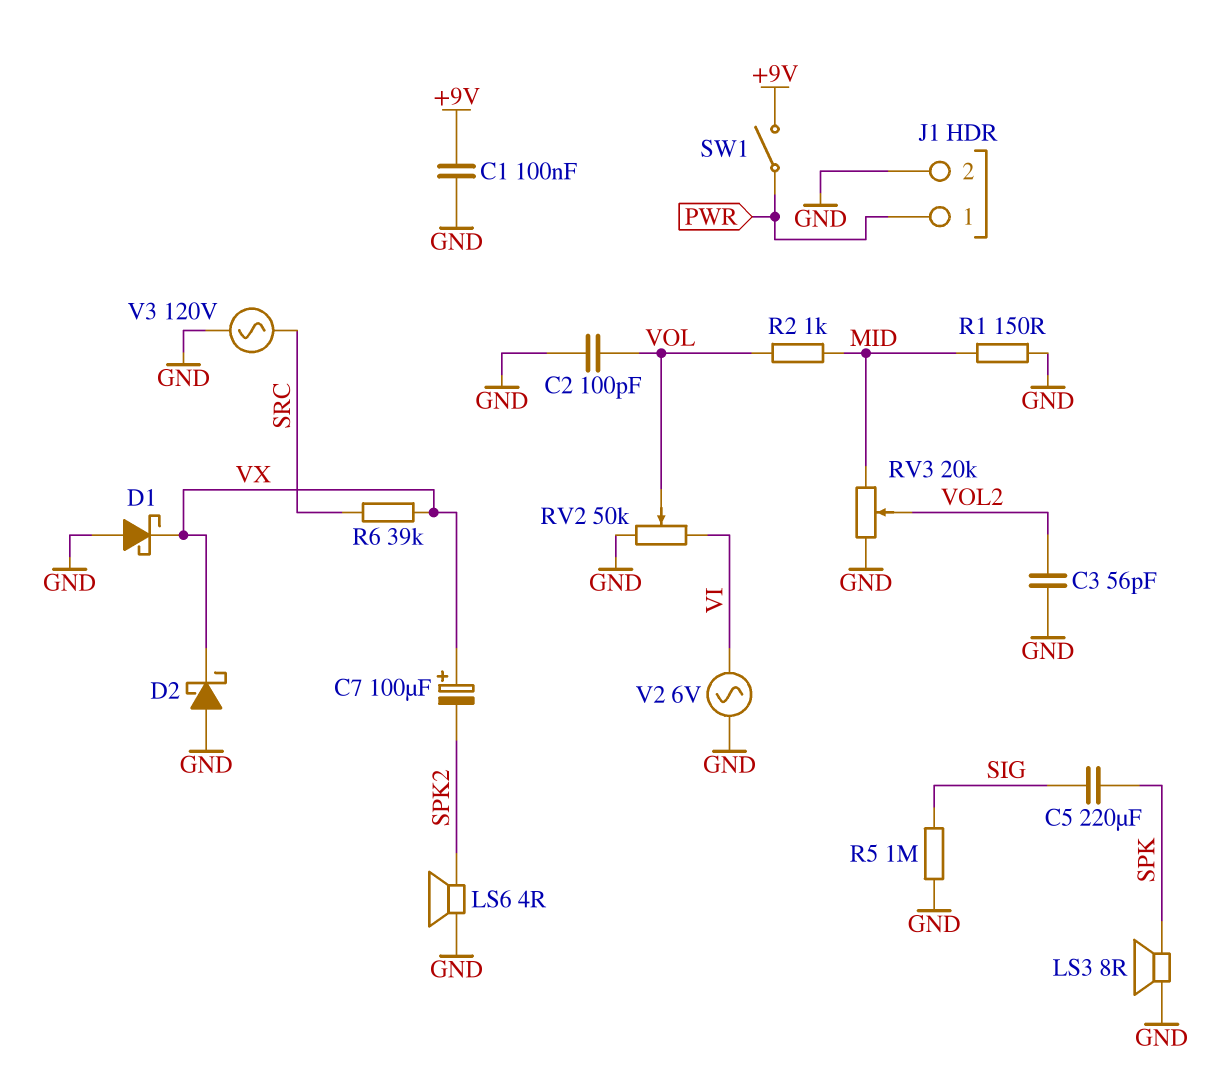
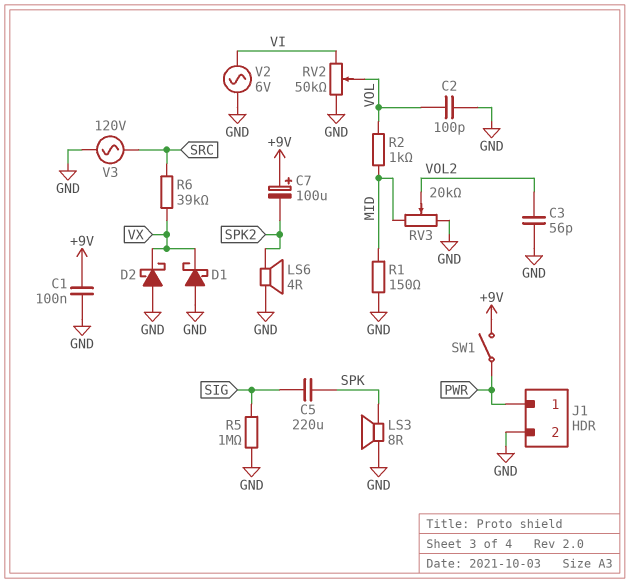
C7: 100uF (plus VX, minus SPK2) -> 100uF (plus +9V, minus SPK2)

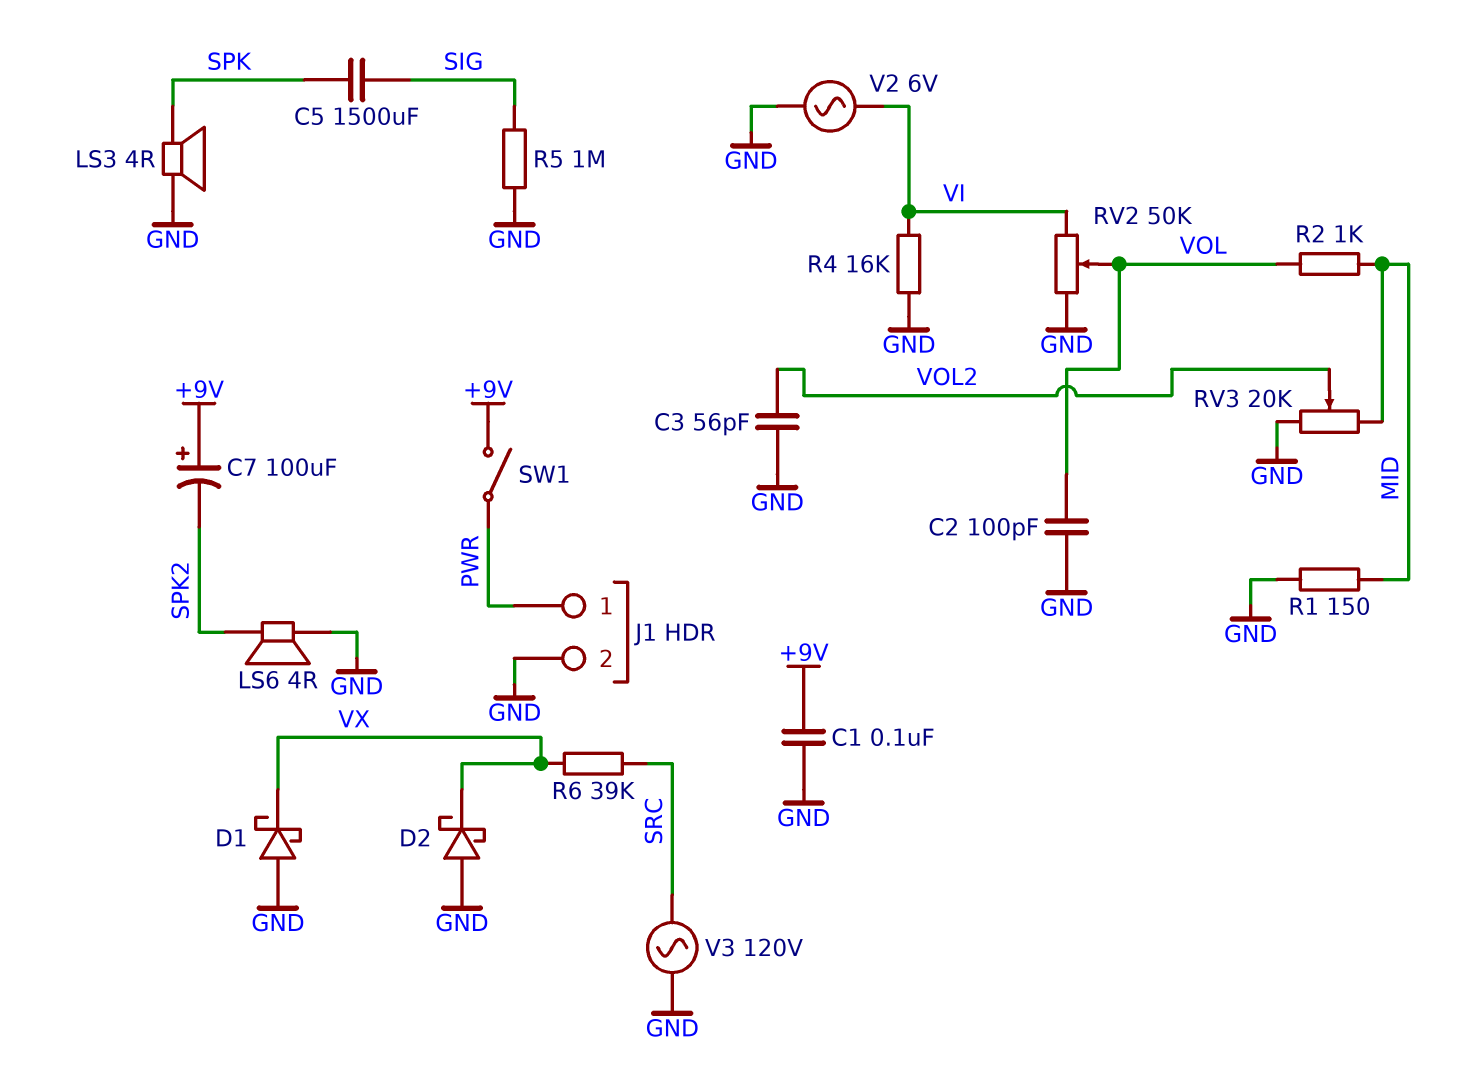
C5: 220uF (SIG, SPK) -> 1500uF (SIG, SPK)
LS3: speaker 8R (GND, SPK) -> speaker 4R (GND, SPK)
R4: none -> 16k (GND, VI)

